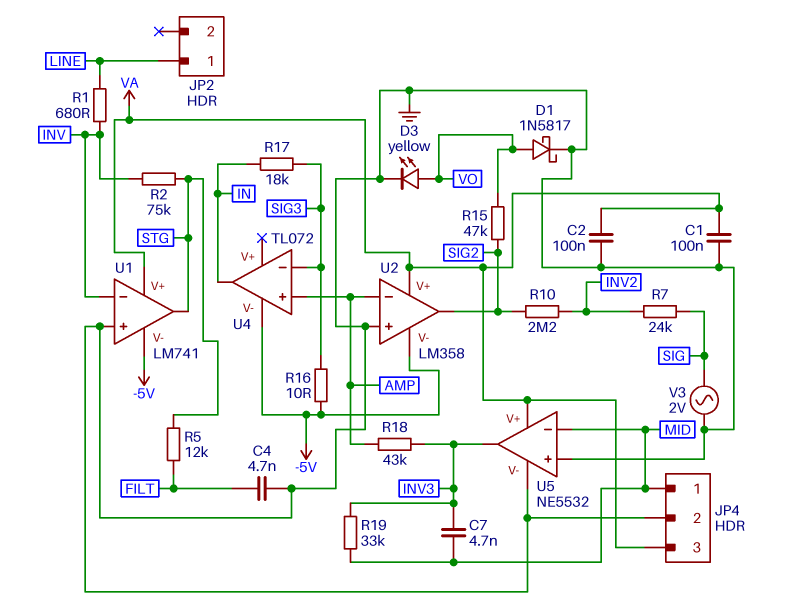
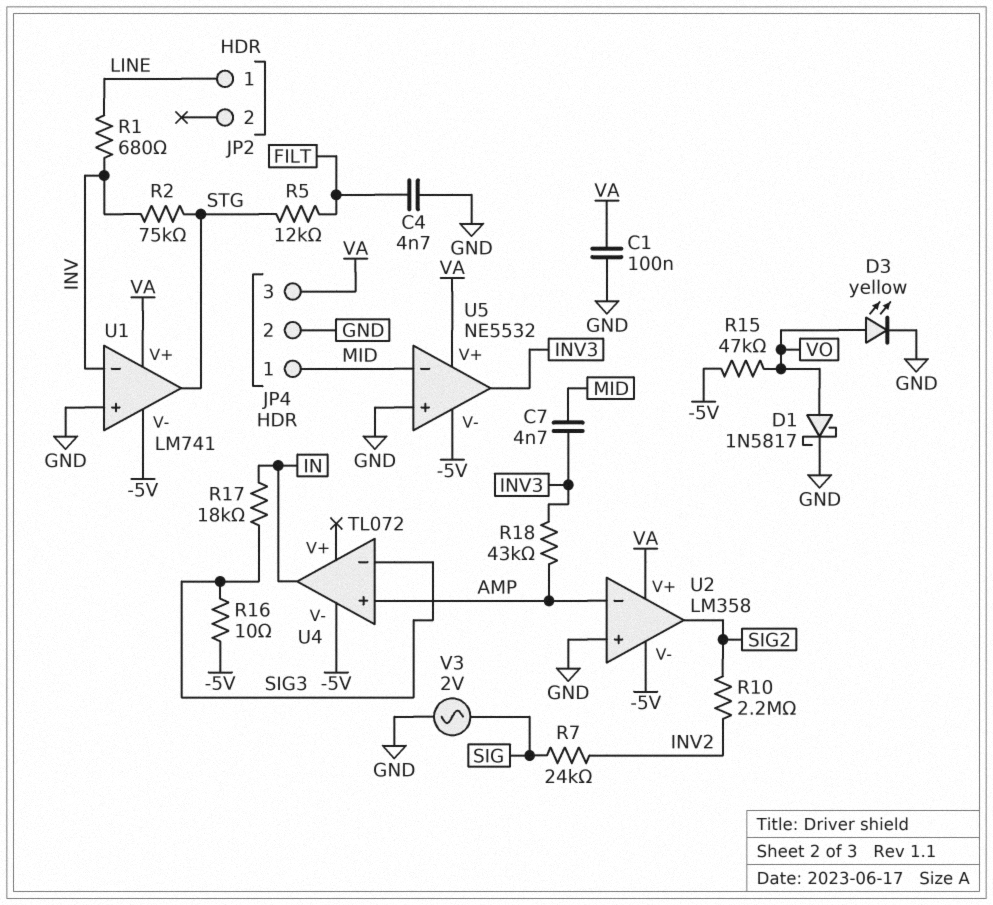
C2: 100nF (GND, VA) -> none
R15: 47k (SIG2, VO) -> 47k (-5V, VO)
R19: 33k (INV3, MID) -> none
U5 pin V-: GND -> -5V

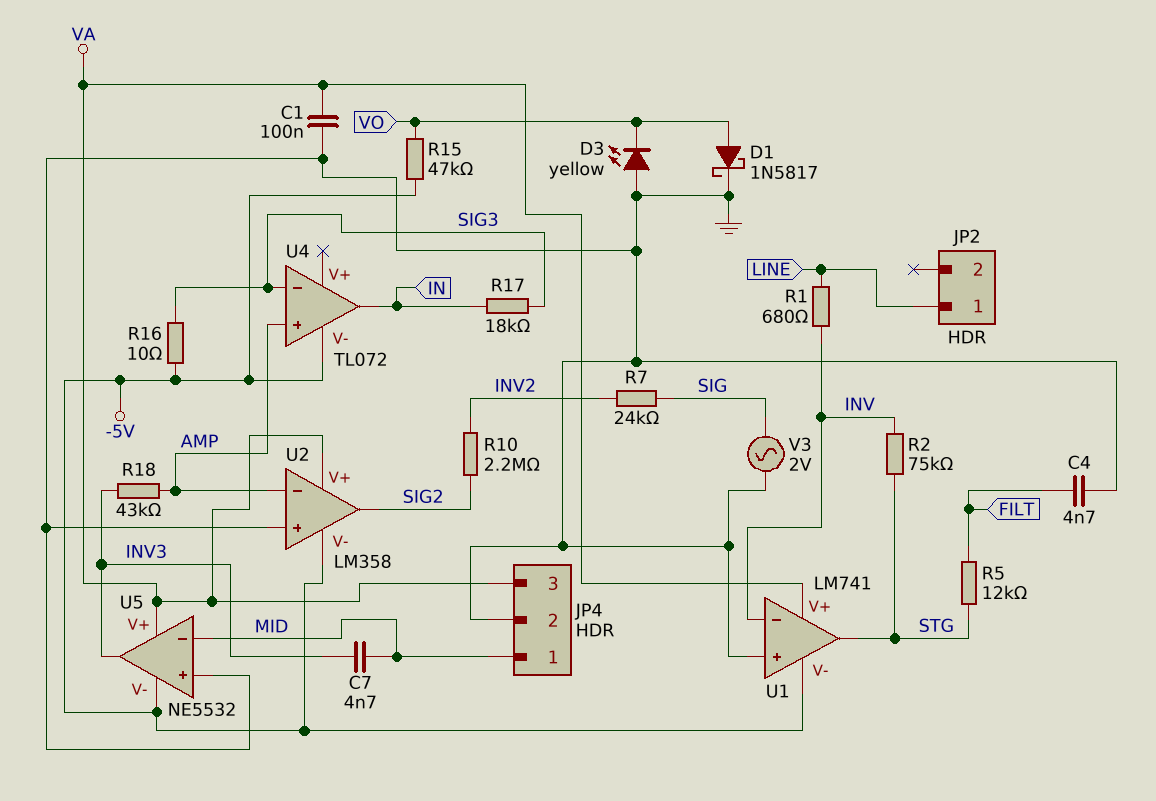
D3: LED yellow (A VO, K GND) -> LED yellow (A GND, K VO)

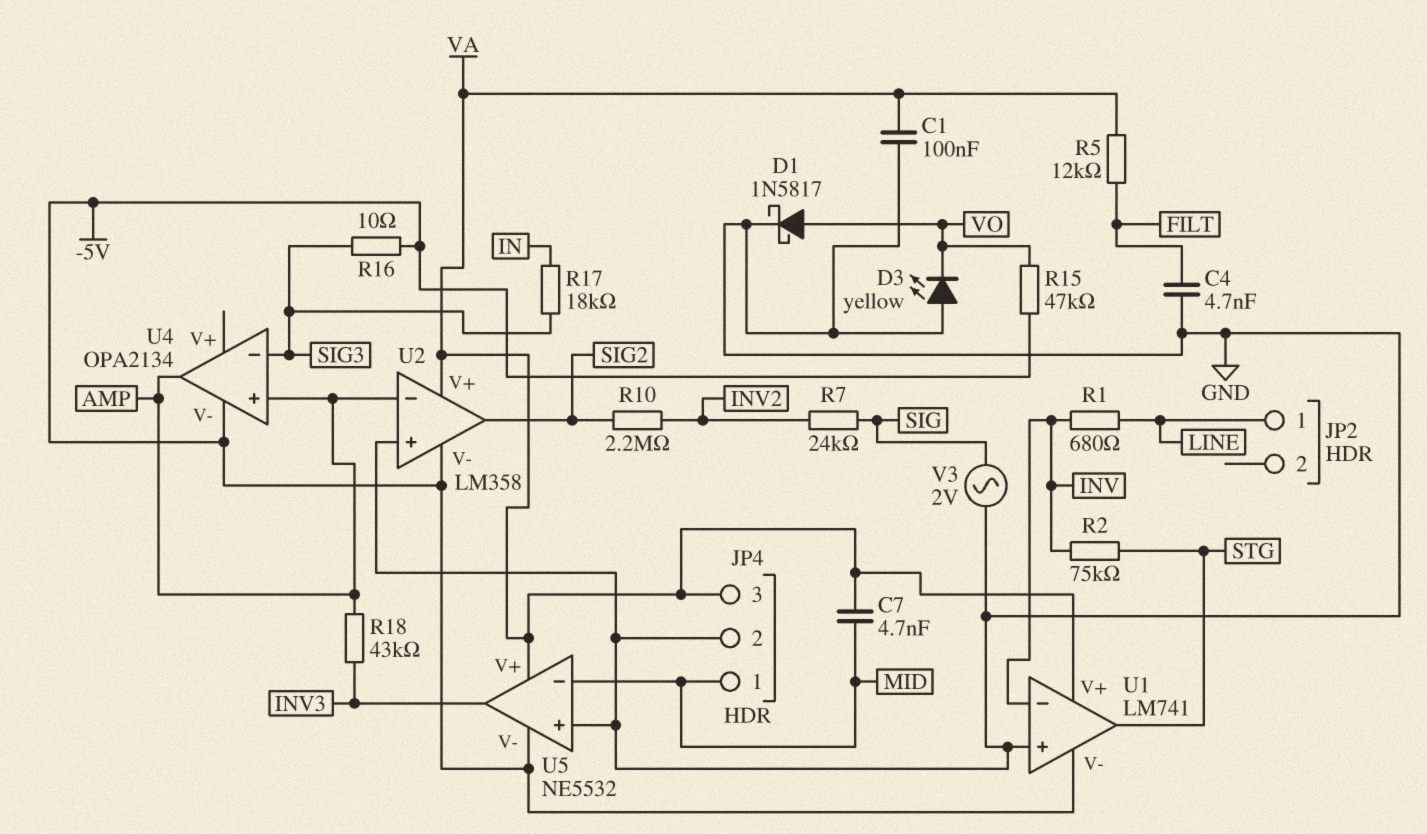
C7: 4.7nF (INV3, MID) -> 4.7nF (MID, VA)
R5: 12k (FILT, STG) -> 12k (FILT, VA)
U4: TL072 -> OPA2134
U4 pin out: IN -> AMP

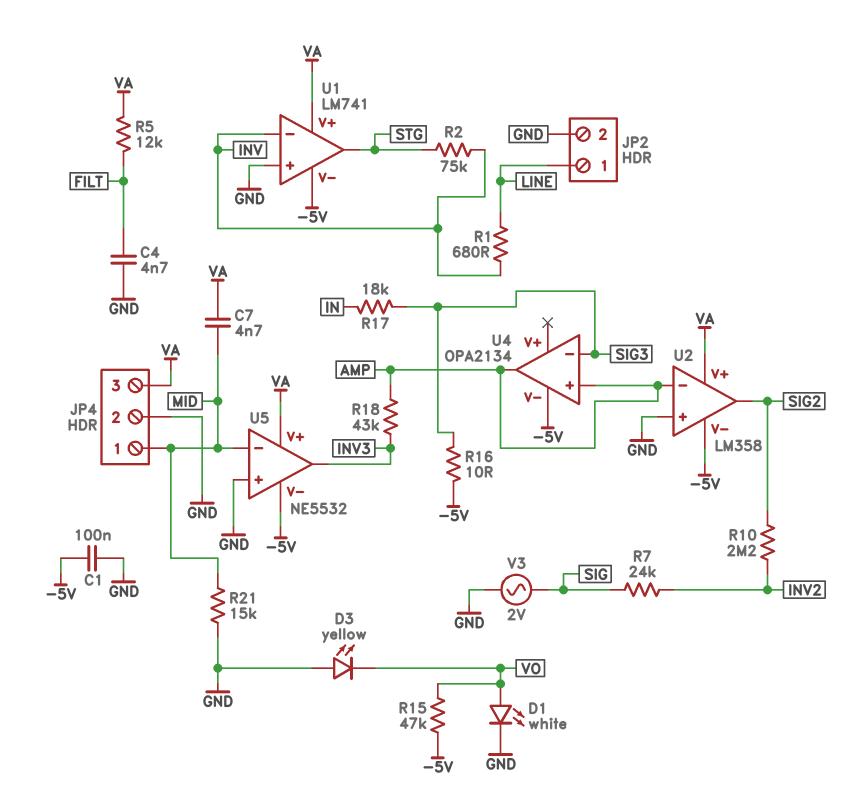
C1: 100nF (GND, VA) -> 100nF (-5V, GND)
D1: schottky 1N5817 (A VO, K GND) -> LED white (A VO, K GND)
JP2 pin 2: none -> GND
R21: none -> 15k (GND, MID)

